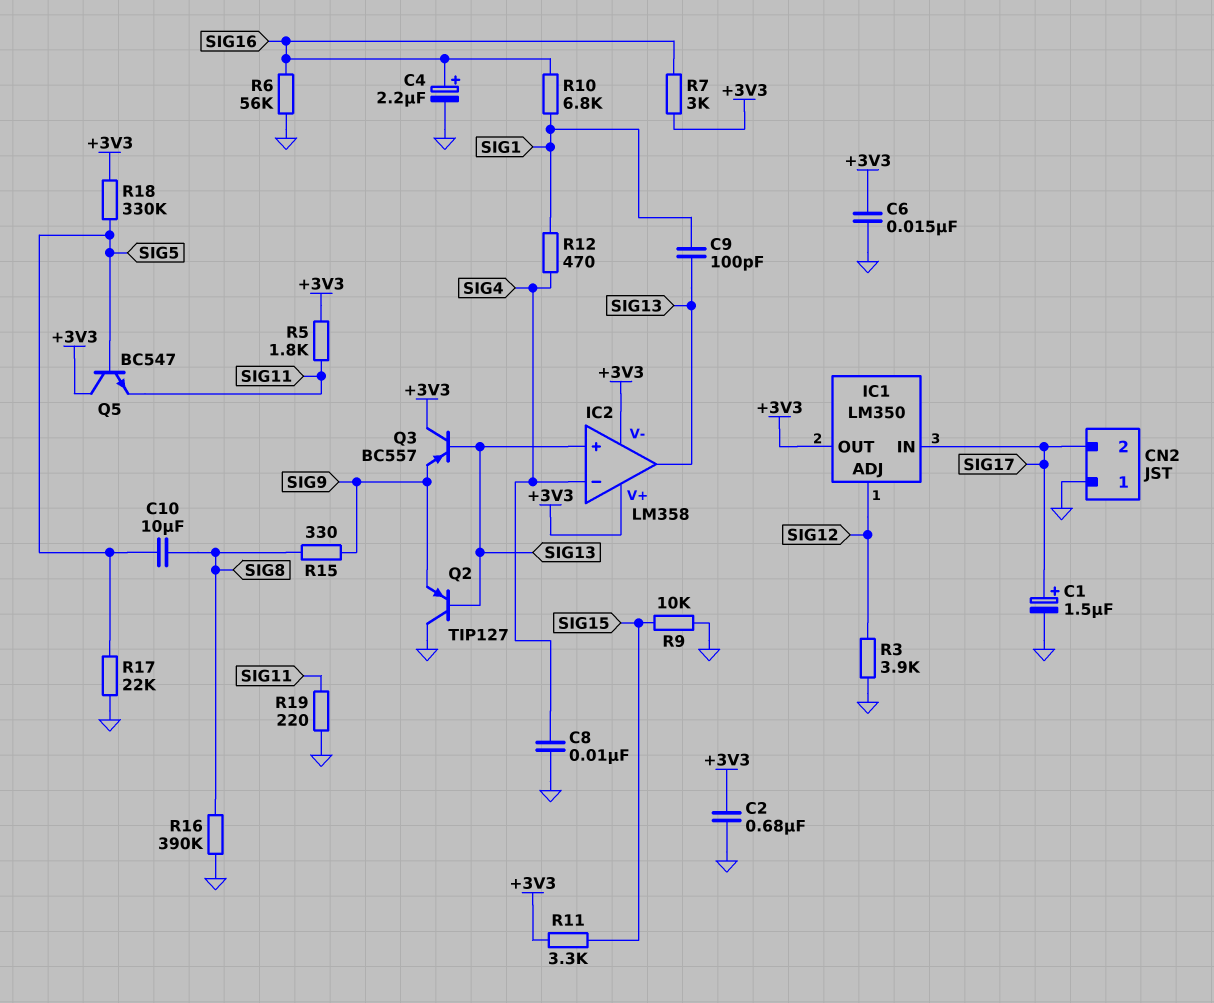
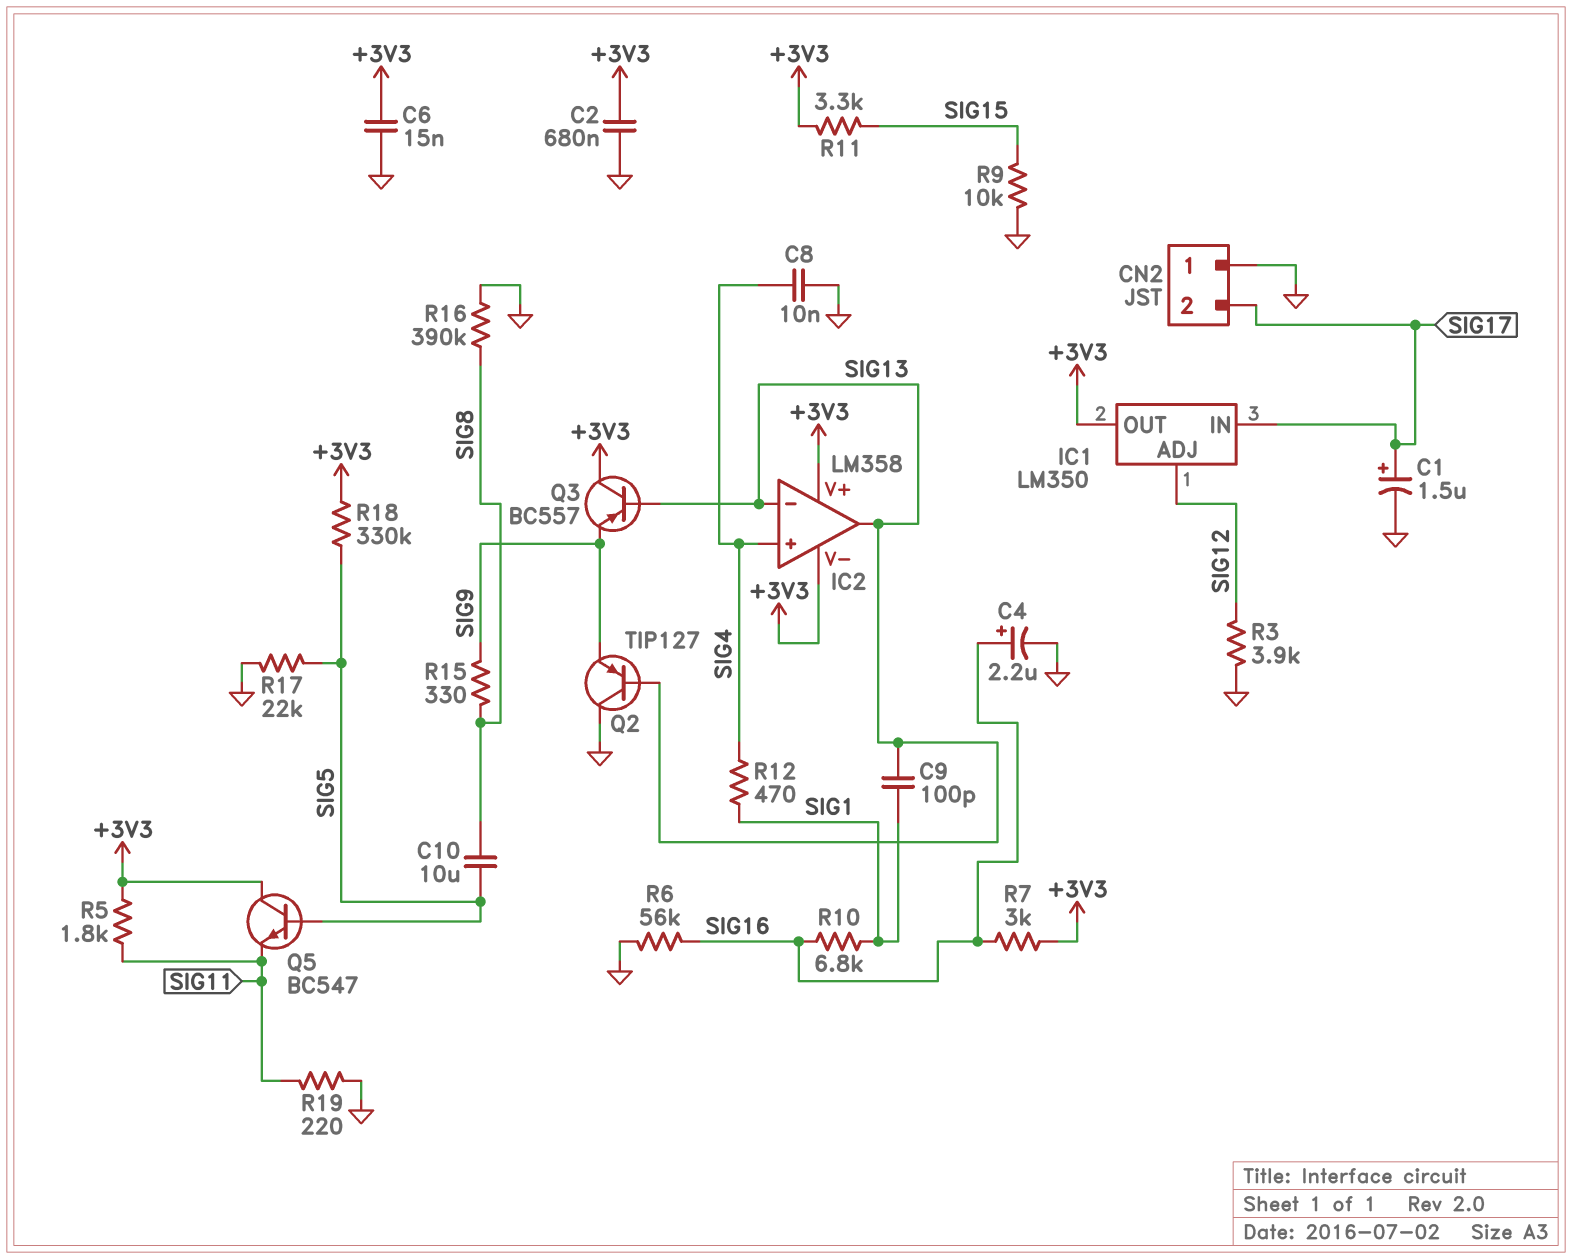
IC2 pin in+: SIG13 -> SIG4
IC2 pin in-: SIG4 -> SIG13

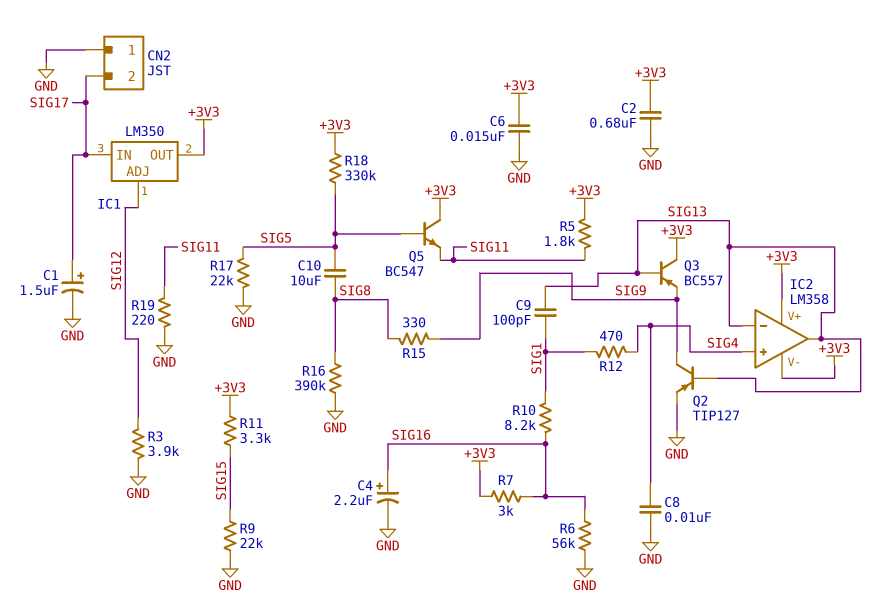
Q2: PNP TIP127 (B SIG13, C GND, E SIG9) -> PNP TIP127 (B SIG13, C SIG9, E GND)
R9: 10k (GND, SIG15) -> 22k (GND, SIG15)
R10: 6.8k (SIG1, SIG16) -> 8.2k (SIG1, SIG16)

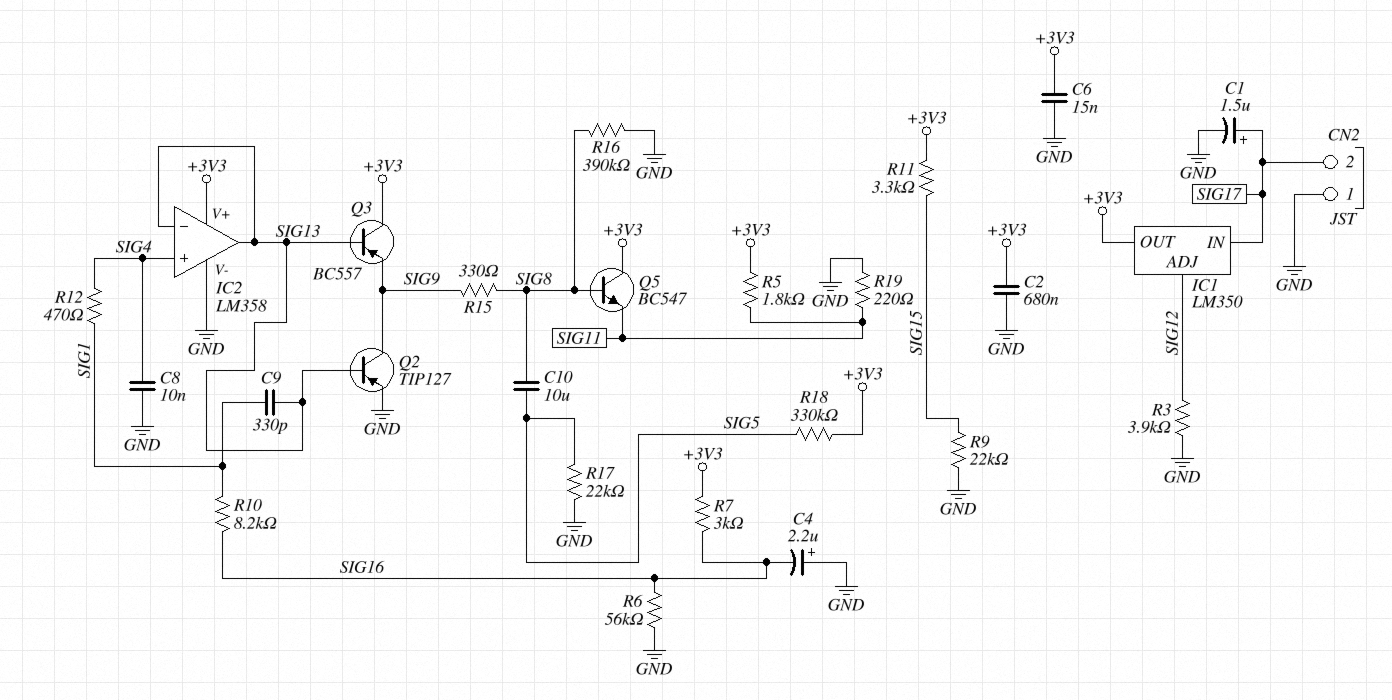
C4: 2.2uF (plus SIG16, minus GND) -> 2.2uF (plus GND, minus SIG16)
C9: 100pF (SIG1, SIG13) -> 330pF (SIG1, SIG13)
IC2 pin V-: +3V3 -> GND
Q5: NPN BC547 (B SIG5, C +3V3, E SIG11) -> NPN BC547 (B SIG8, C +3V3, E SIG11)

